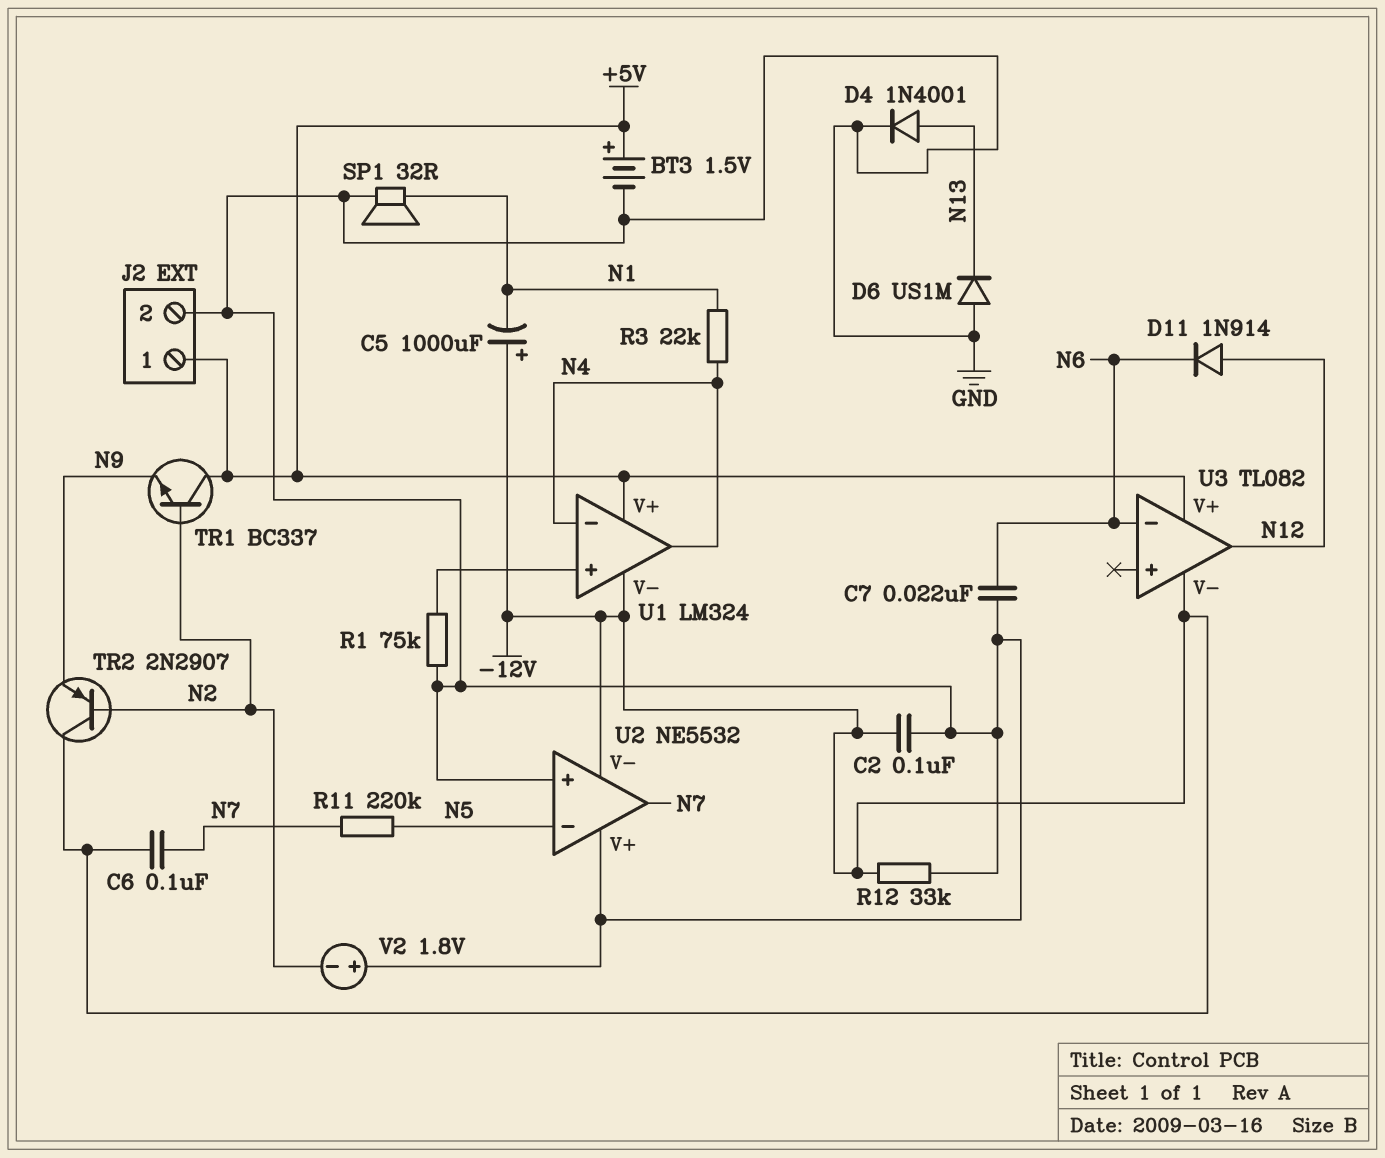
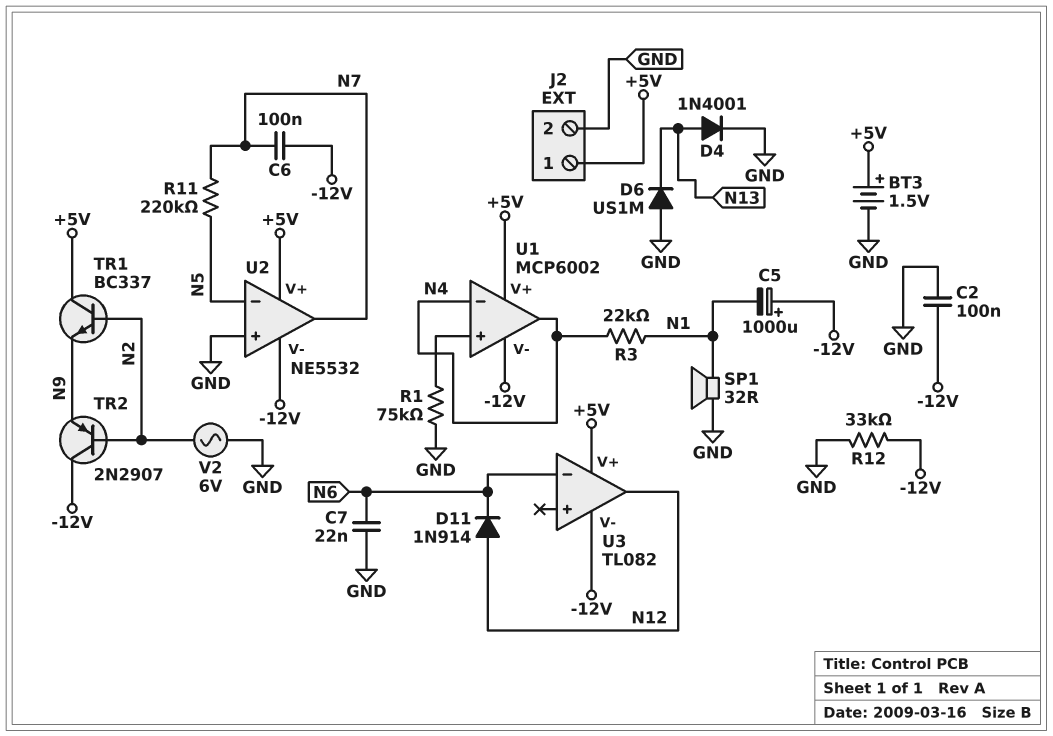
U1: LM324 -> MCP6002
U2 pin V+: GND -> +5V
V2: 1.8V (plus GND, minus N2) -> AC 6V (GND, N2)

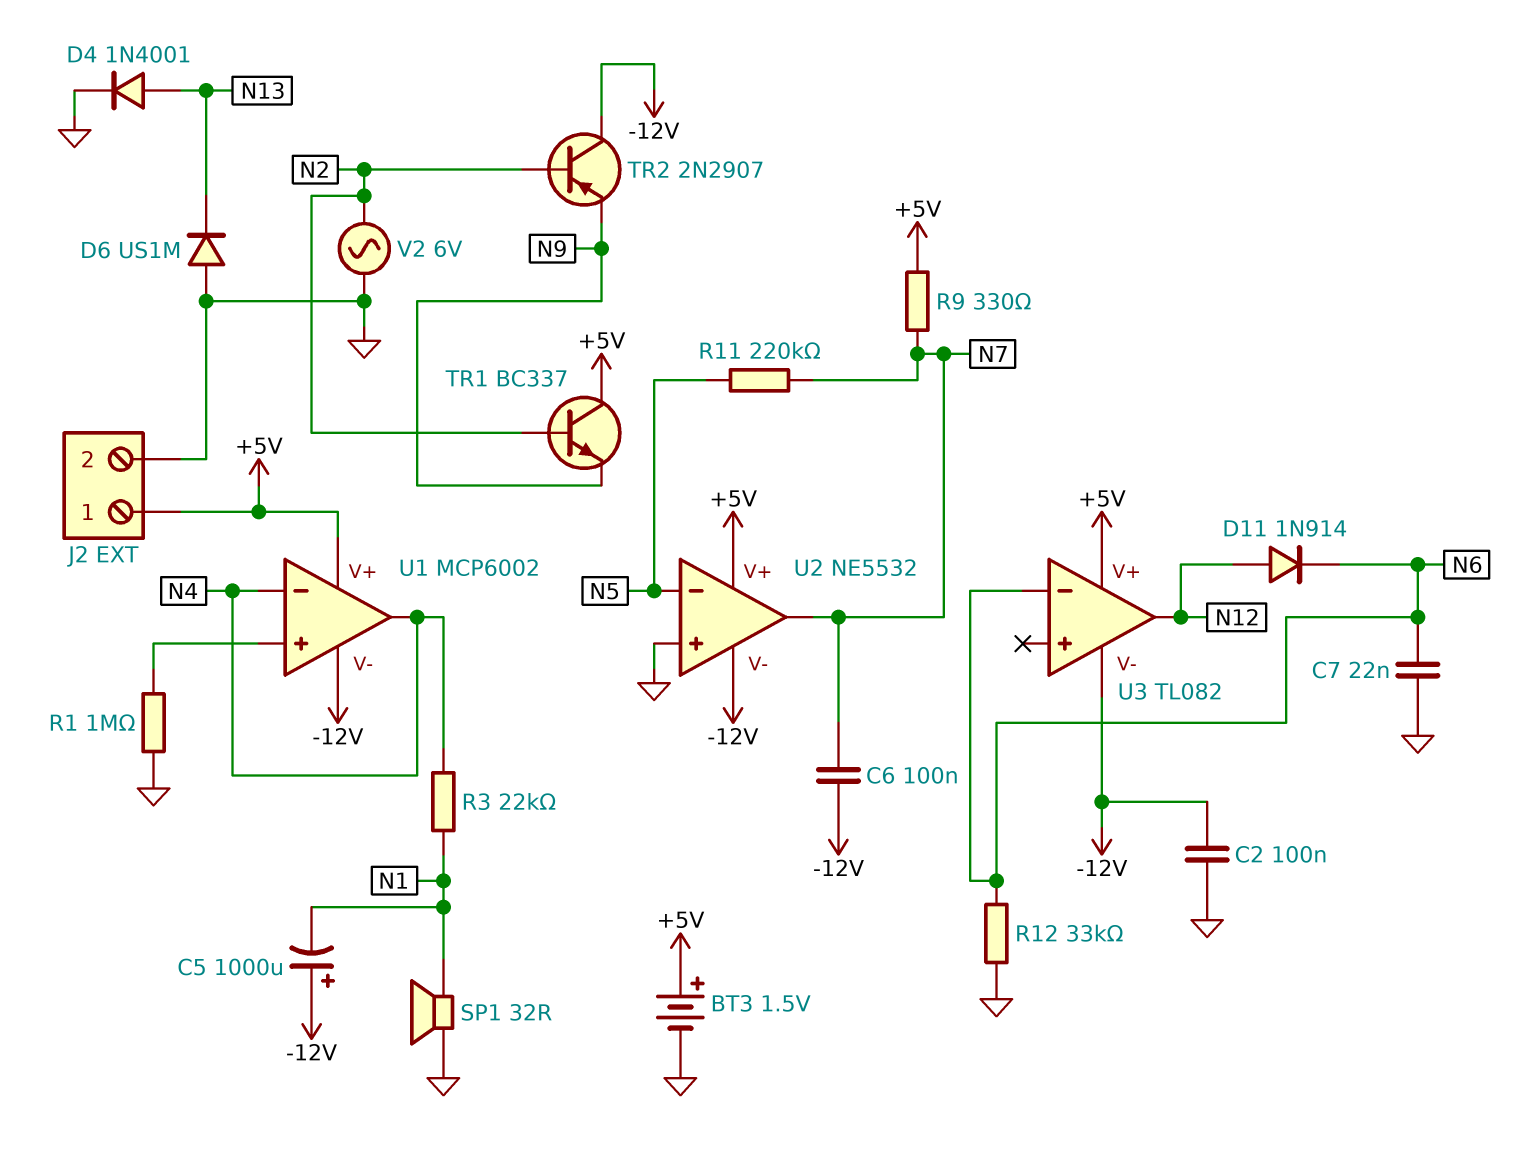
R1: 75k (GND, U1/in+) -> 1M (GND, U1/in+)
R9: none -> 330 (+5V, N7)
R12: 33k (-12V, GND) -> 33k (GND, N6)

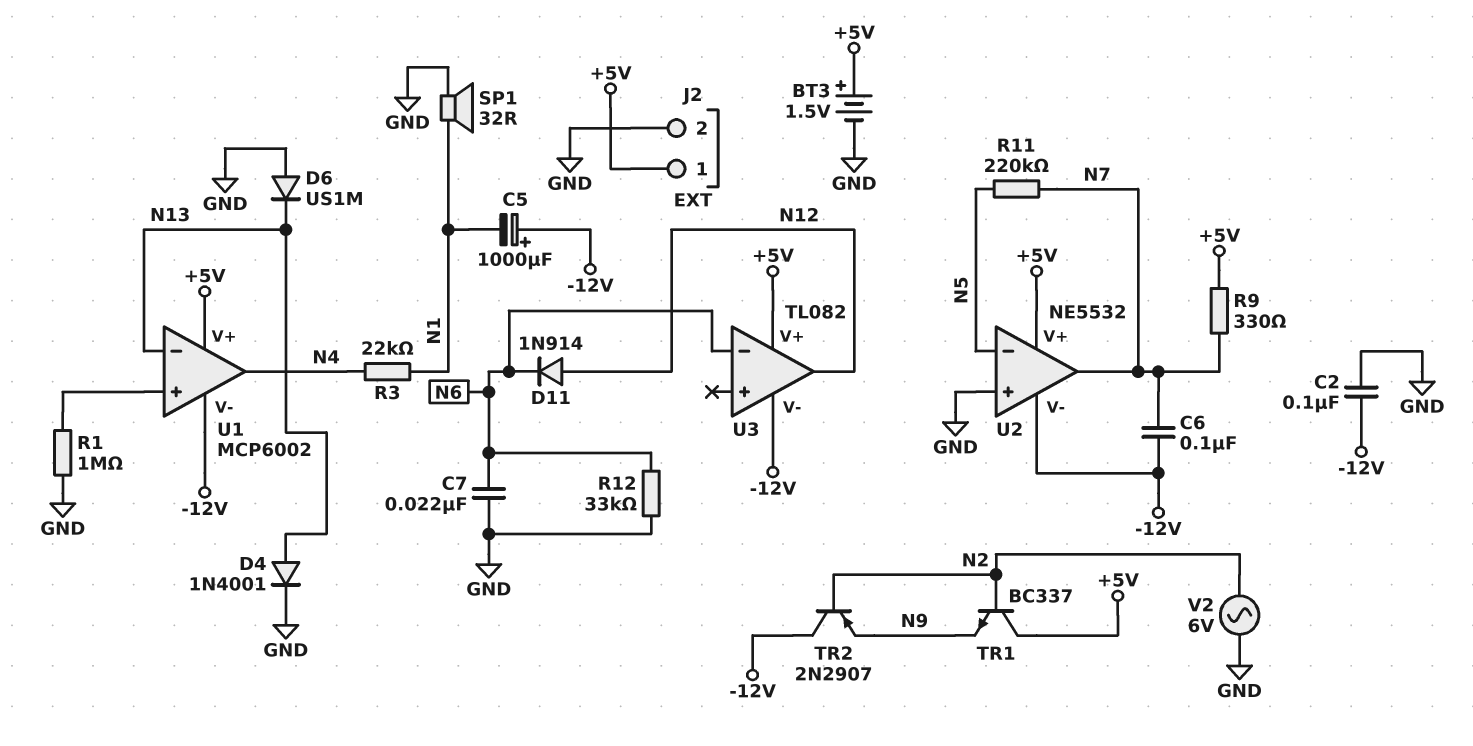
U1 pin in-: N4 -> N13

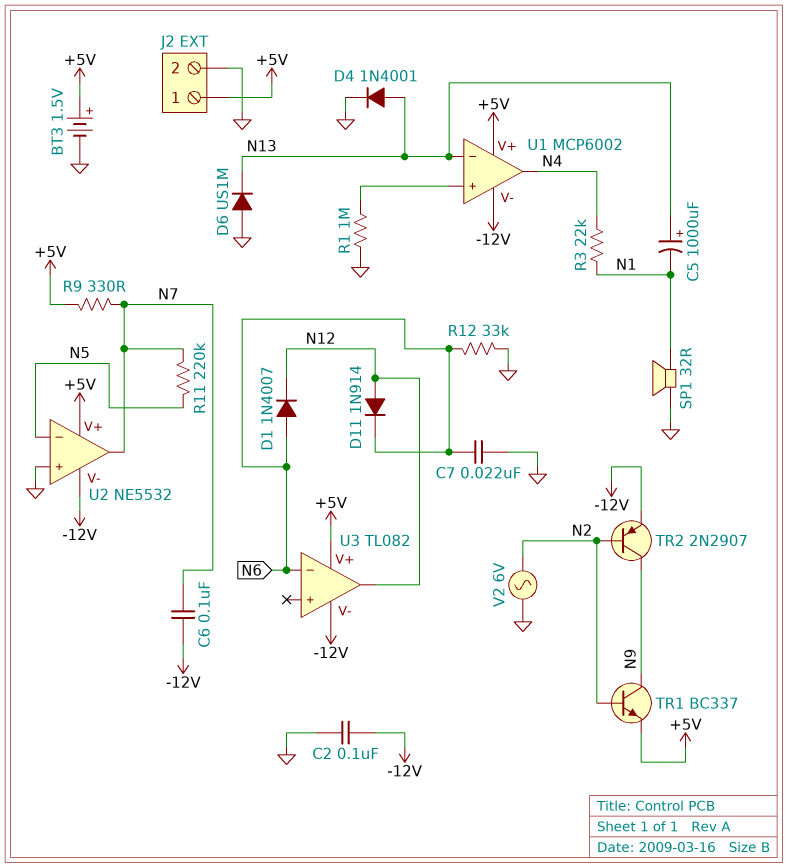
C5: 1000uF (plus -12V, minus N1) -> 1000uF (plus N13, minus N1)
D1: none -> diode 1N4007 (A N6, K N12)
TR1: NPN BC337 (B N2, C +5V, E N9) -> NPN BC337 (B N2, C N9, E +5V)
TR2: PNP 2N2907 (B N2, C -12V, E N9) -> PNP 2N2907 (B N2, C N9, E -12V)

